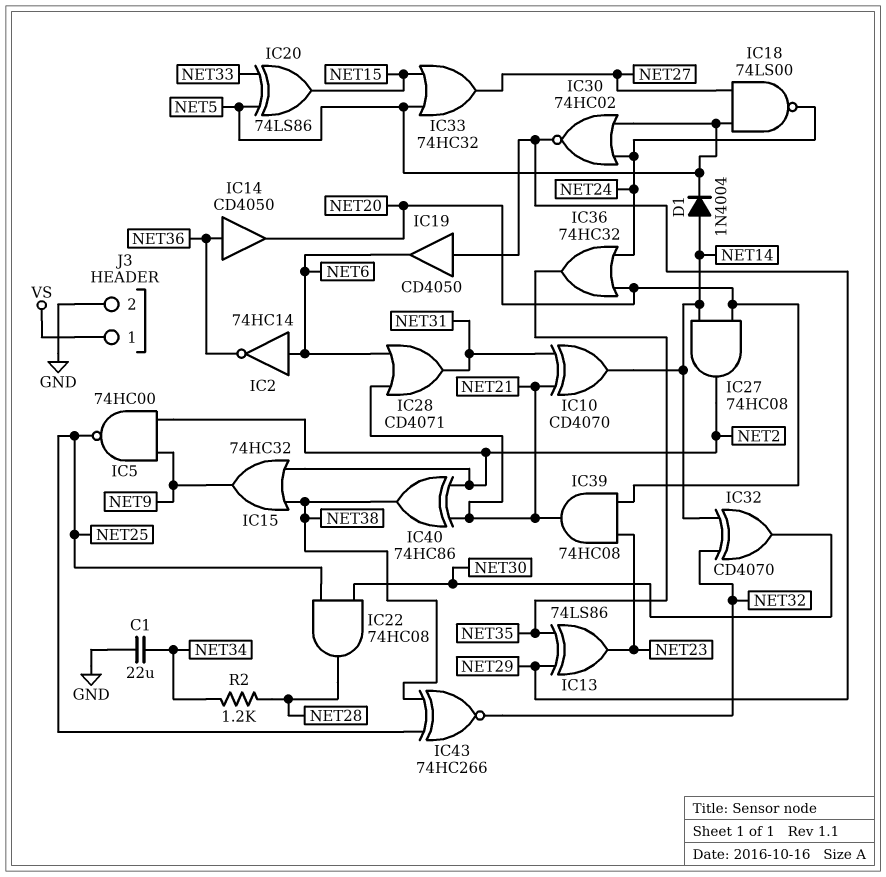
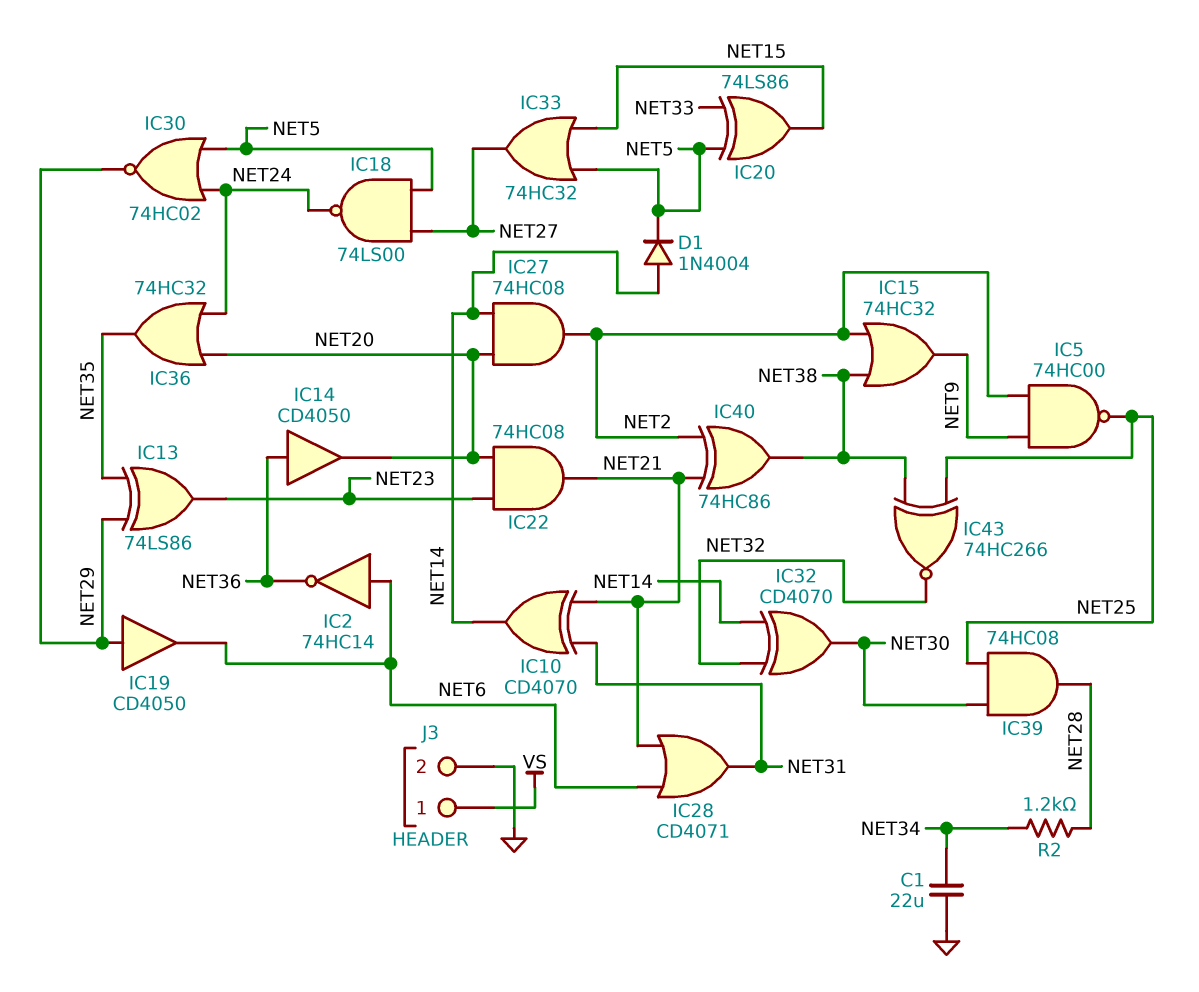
IC22: AND 74HC08 (in NET25, in NET30, out NET28) -> AND 74HC08 (in NET20, in NET23, out NET21)
IC39: AND 74HC08 (in NET20, in NET23, out NET21) -> AND 74HC08 (in NET25, in NET30, out NET28)

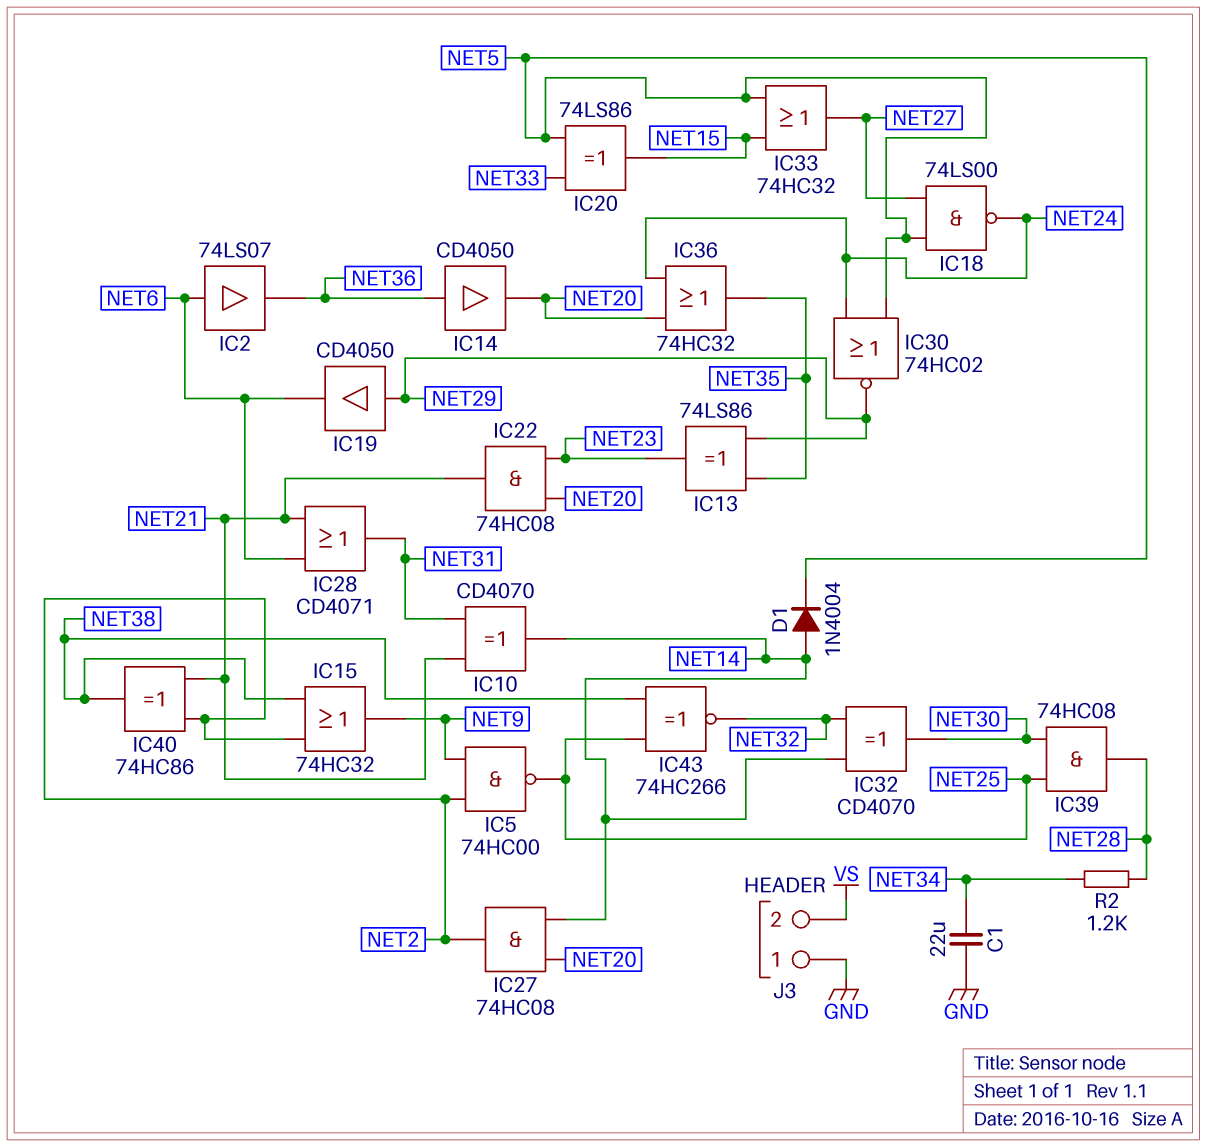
IC2: NOT 74HC14 (in NET6, out NET36) -> buffer 74LS07 (in NET6, out NET36)
J3 pin 1: VS -> GND
J3 pin 2: GND -> VS

